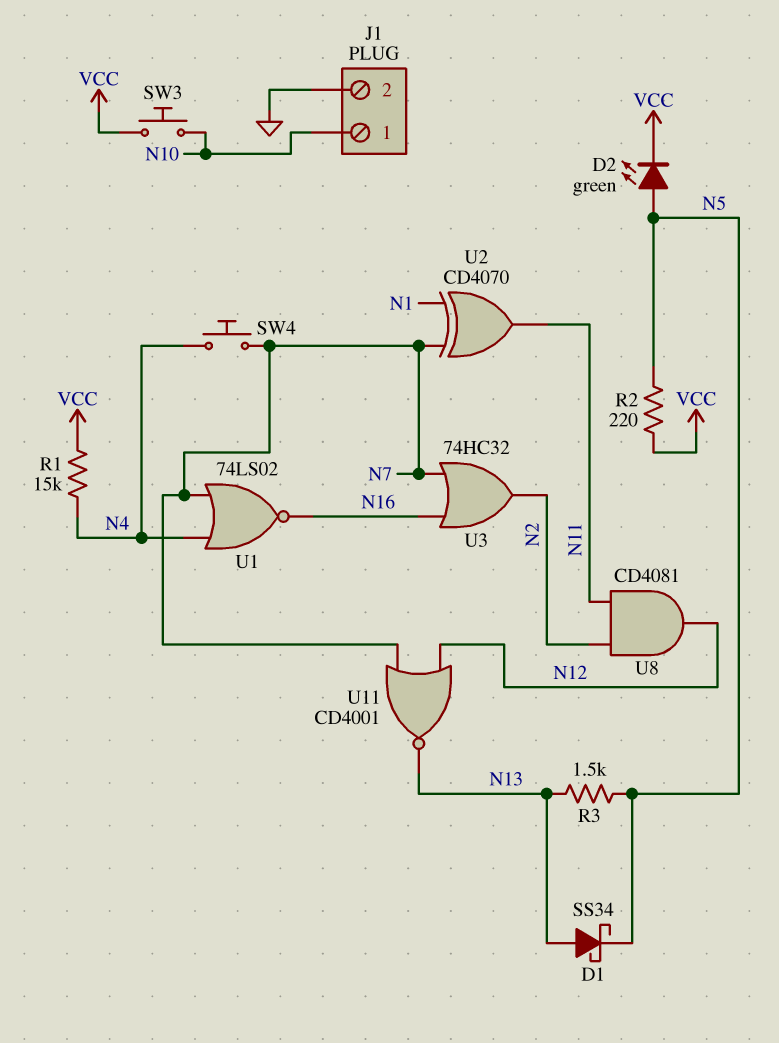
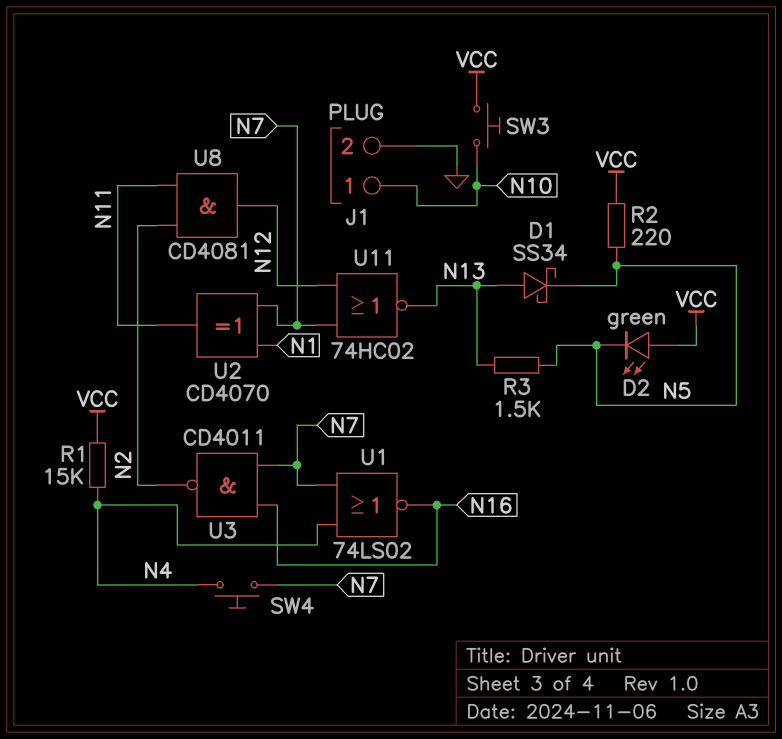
D2: LED green (A N5, K VCC) -> LED green (A VCC, K N5)
U3: OR 74HC32 (in N7, in N16, out N2) -> NAND CD4011 (in N7, in N16, out N2)
U11: NOR CD4001 (in N7, in N12, out N13) -> NOR 74HC02 (in N7, in N12, out N13)

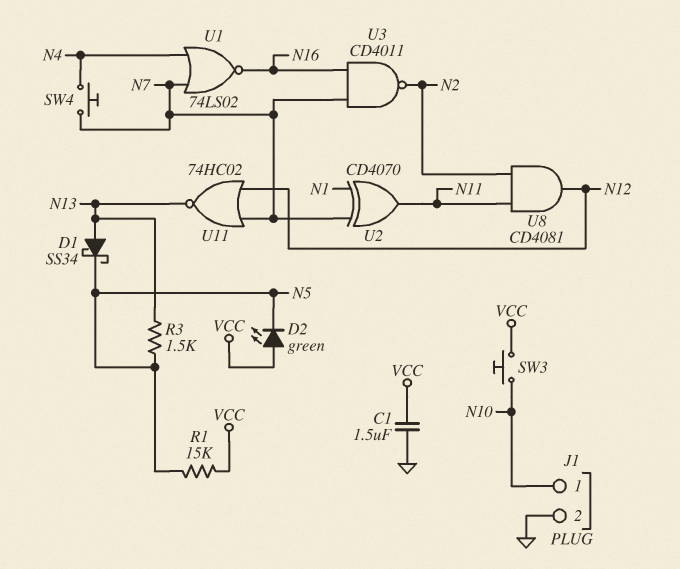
C1: none -> 1.5uF (GND, VCC)
R1: 15k (N4, VCC) -> 15k (N5, VCC)
R2: 220 (N5, VCC) -> none

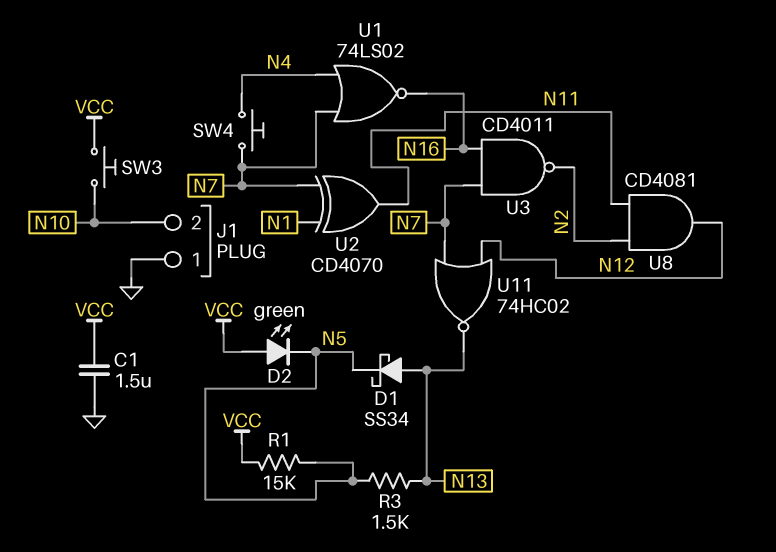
J1 pin 1: N10 -> GND
J1 pin 2: GND -> N10

